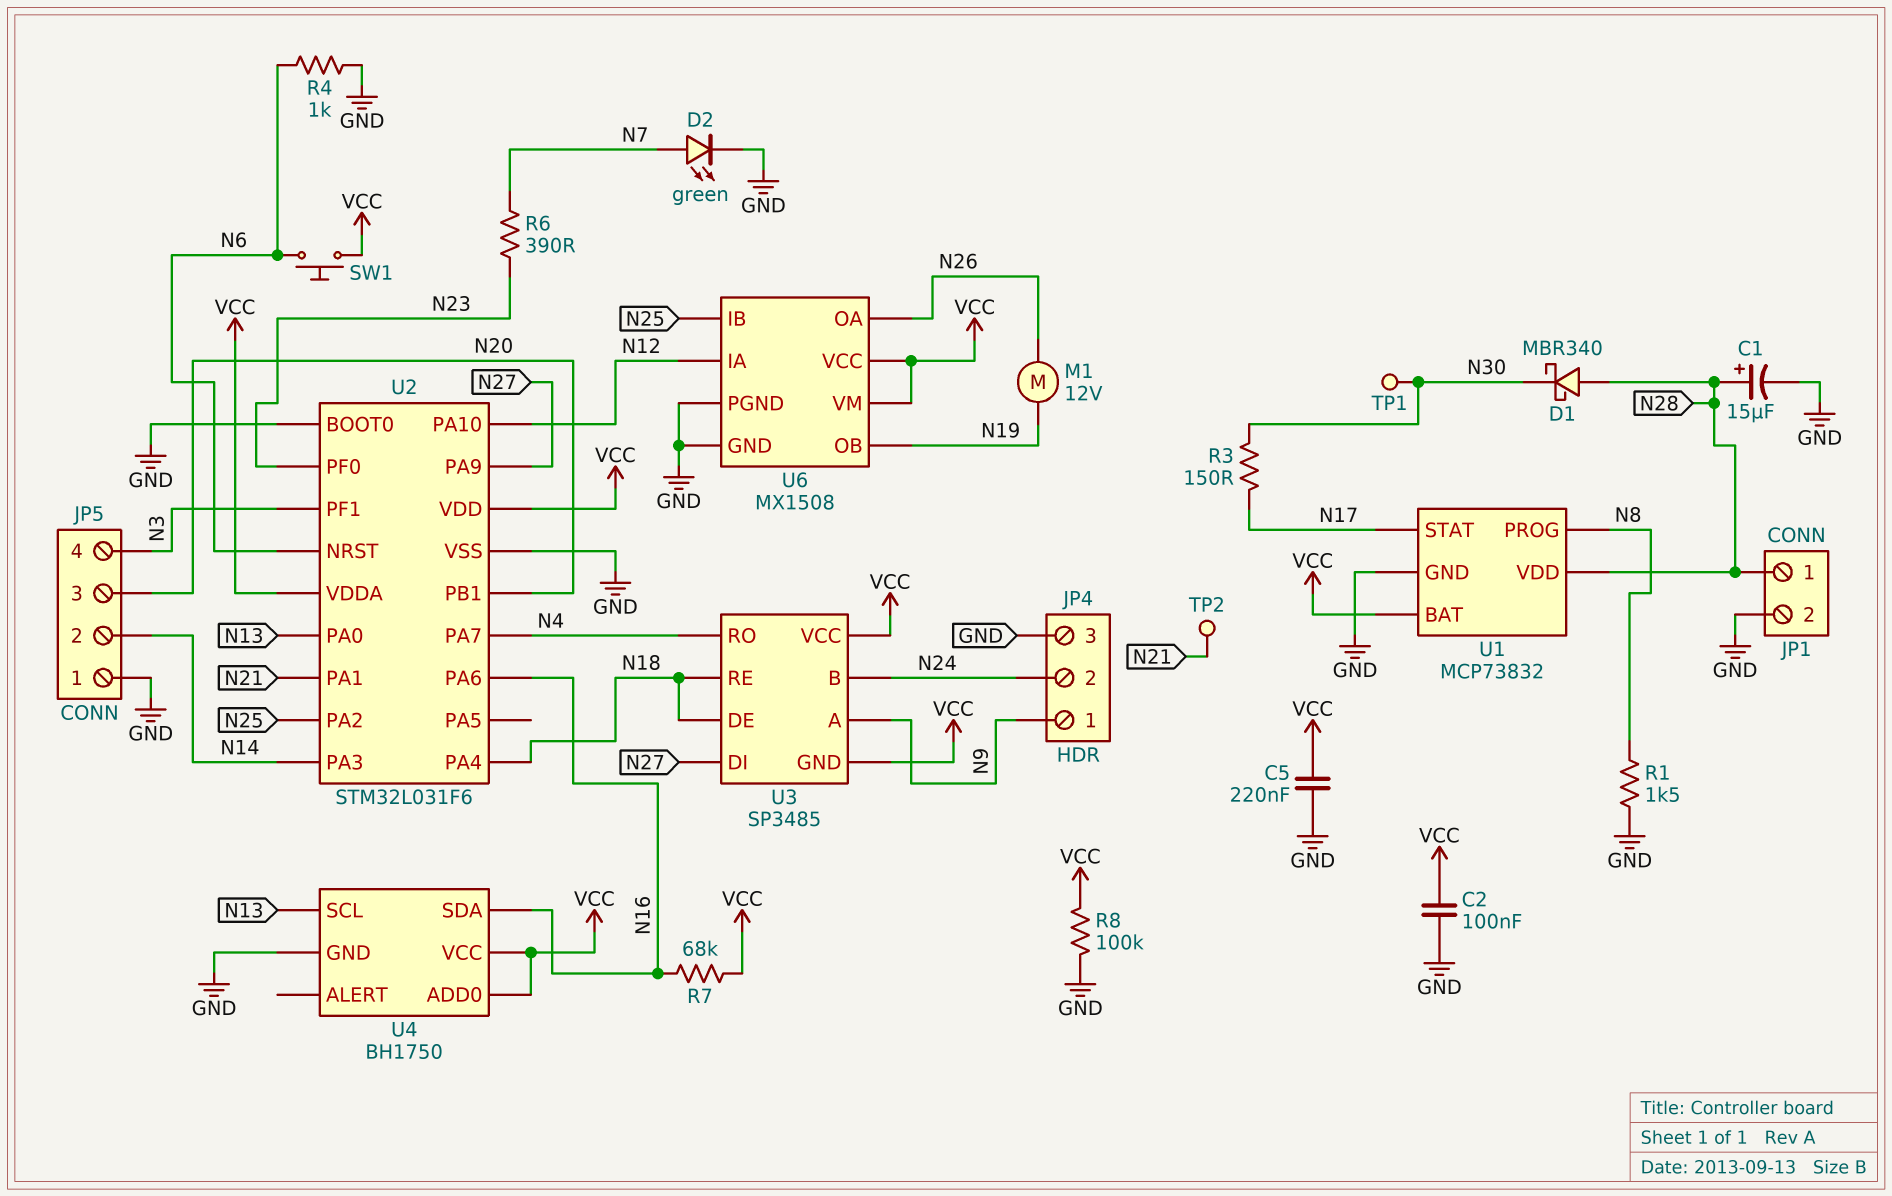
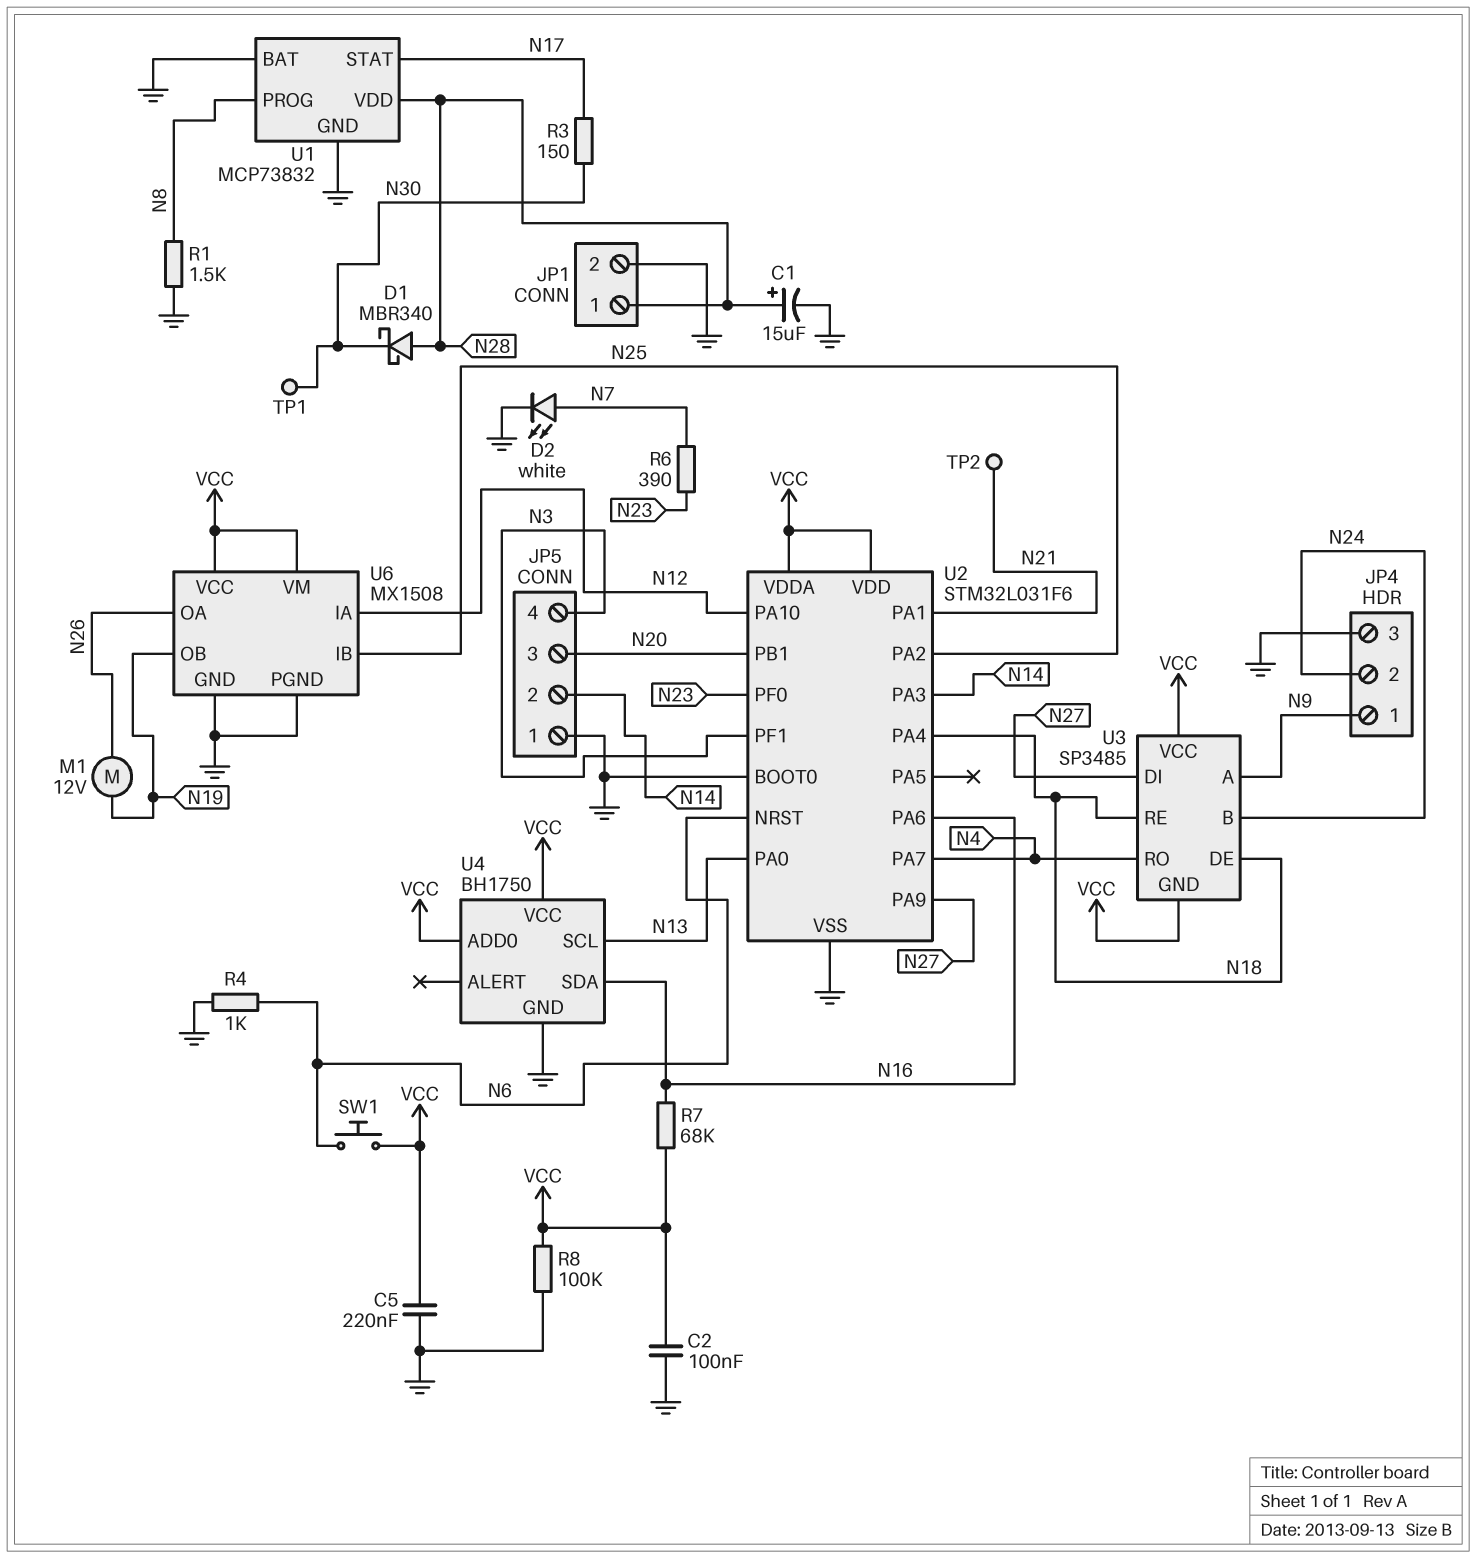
D2: LED green (A N7, K GND) -> LED white (A N7, K GND)
U1 pin BAT: VCC -> GND

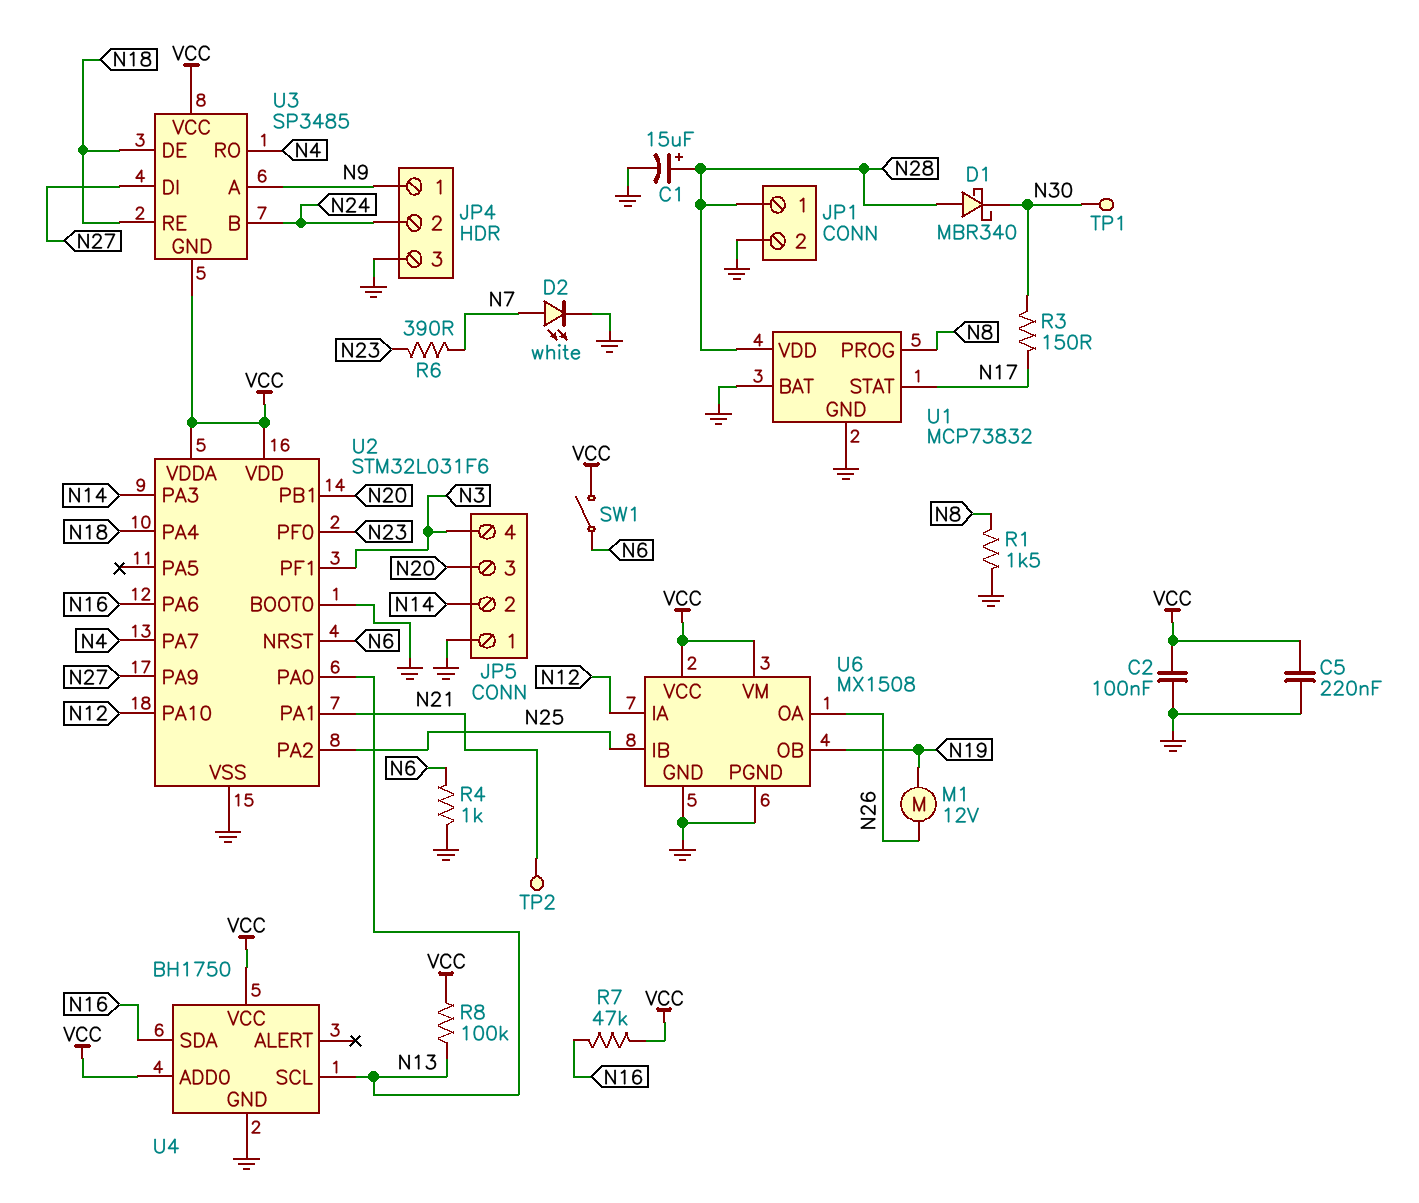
R7: 68k (N16, VCC) -> 47k (N16, VCC)
R8: 100k (GND, VCC) -> 100k (N13, VCC)
SW1: button (N6, VCC) -> switch (N6, VCC)

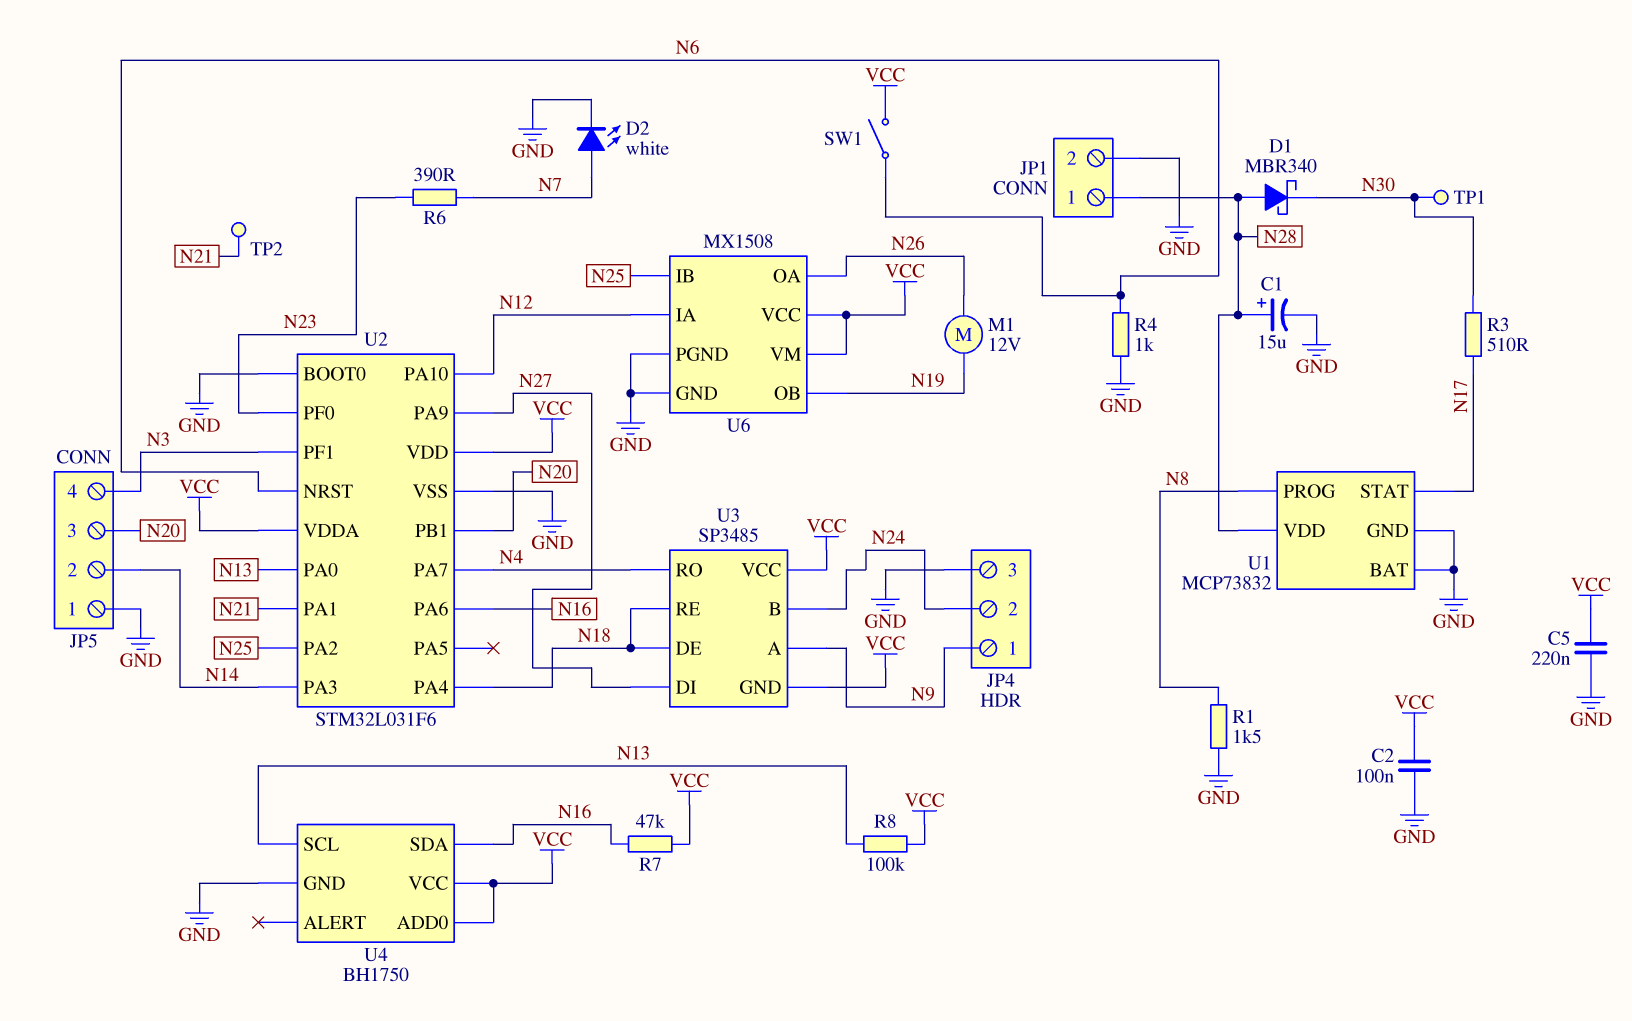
R3: 150 (N17, N30) -> 510 (N17, N30)

